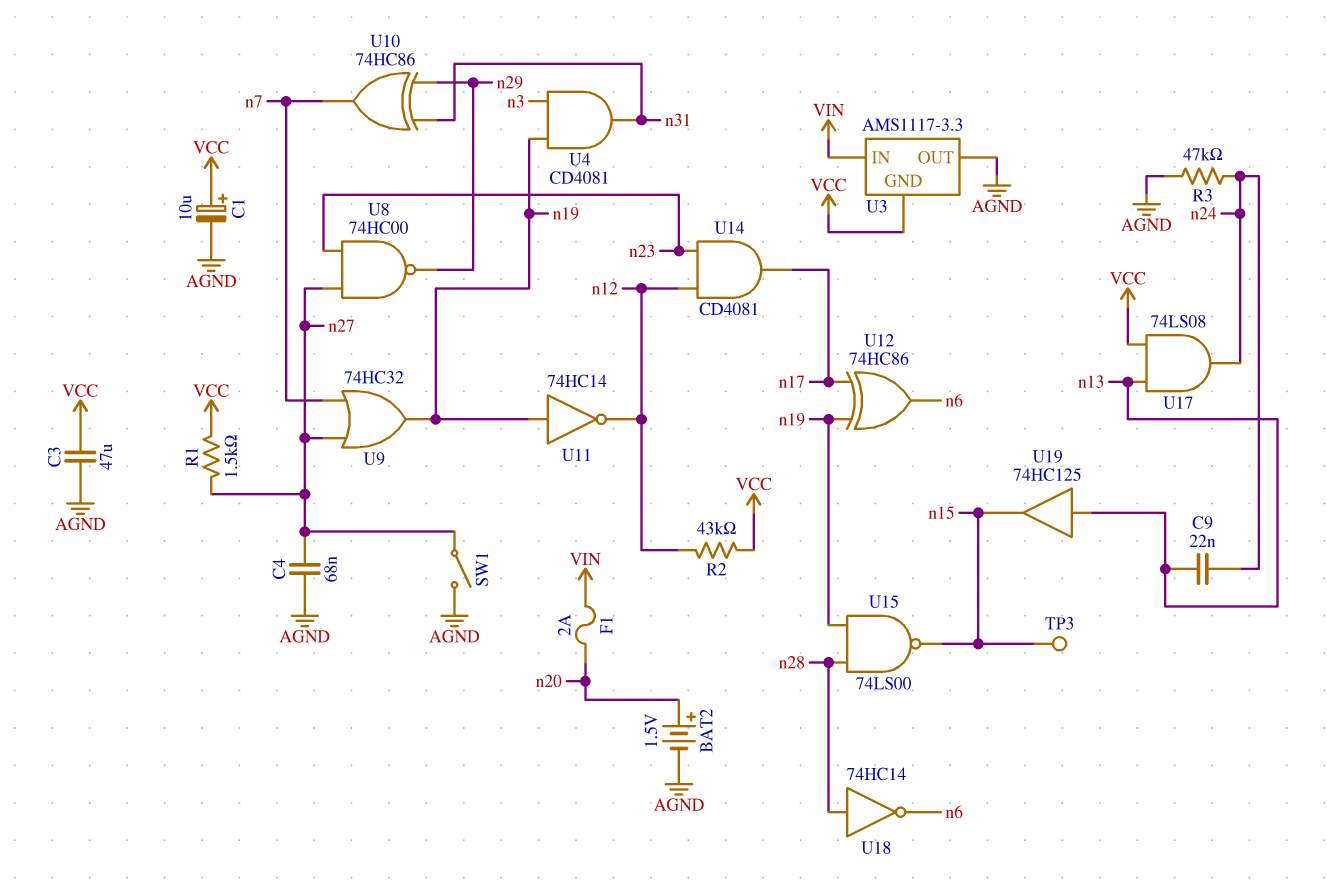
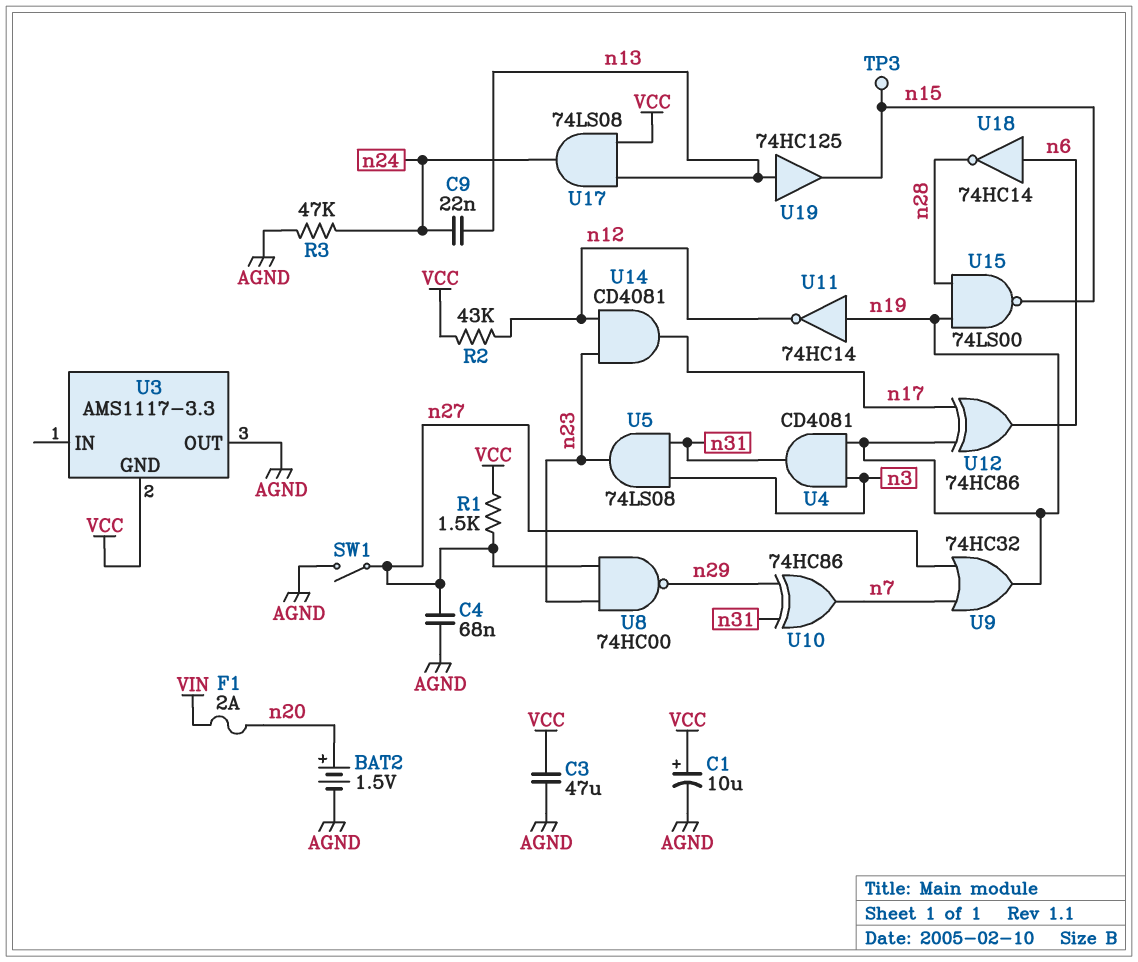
U3 pin IN: VIN -> none
U5: none -> AND 74LS08 (in n3, in n31, out n23)
U18: NOT 74HC14 (in n28, out n6) -> NOT 74HC14 (in n6, out n28)

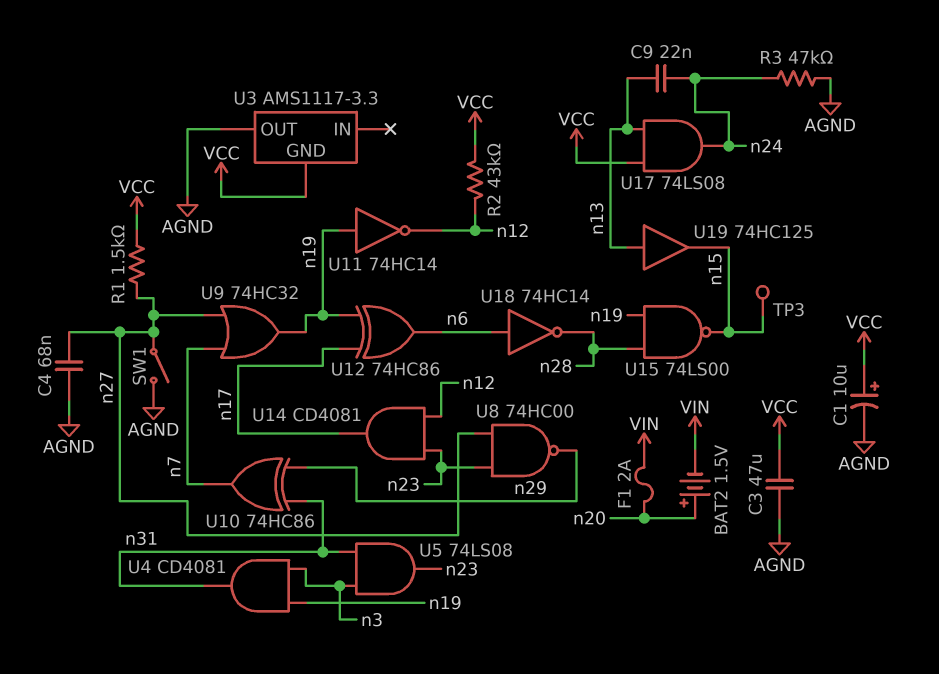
BAT2: 1.5V (plus n20, minus AGND) -> 1.5V (plus n20, minus VIN)

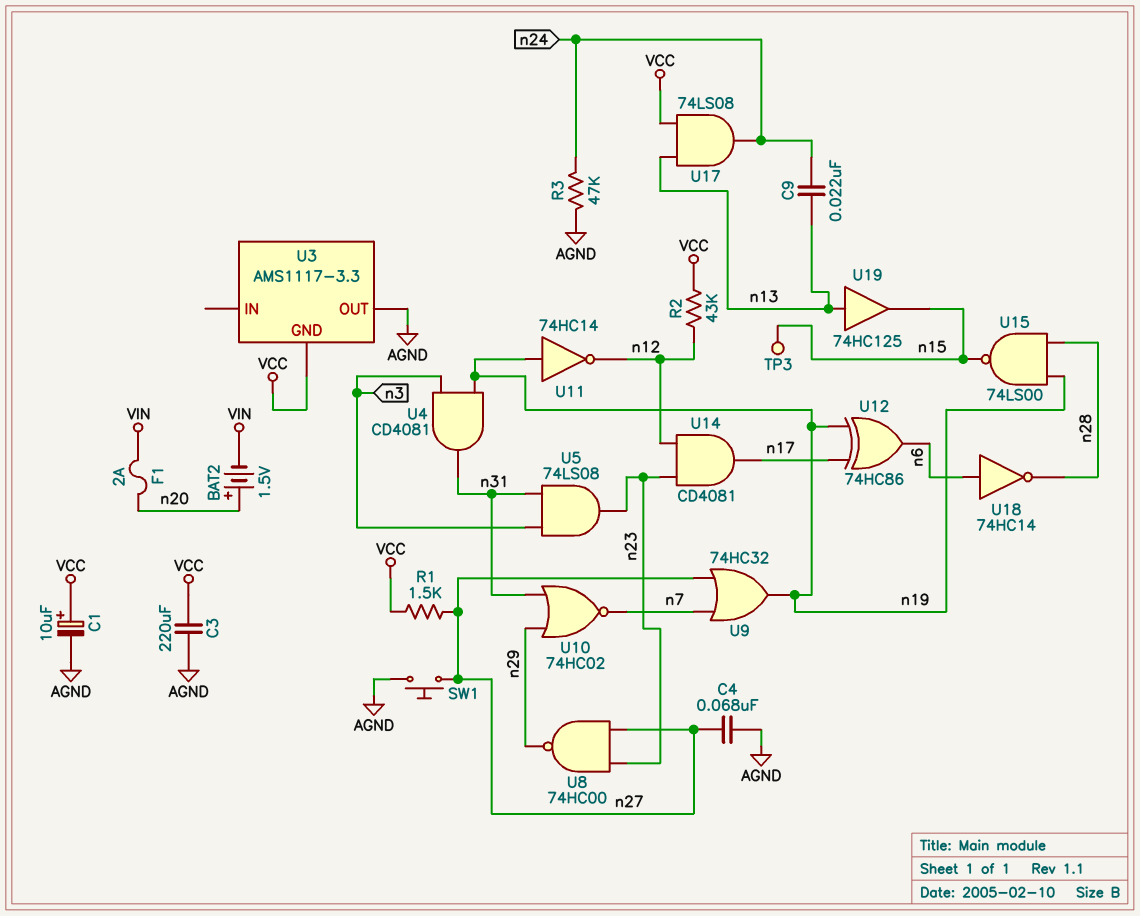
C3: 47uF (AGND, VCC) -> 220uF (AGND, VCC)
SW1: switch (AGND, n27) -> button (AGND, n27)
U10: XOR 74HC86 (in n29, in n31, out n7) -> NOR 74HC02 (in n29, in n31, out n7)

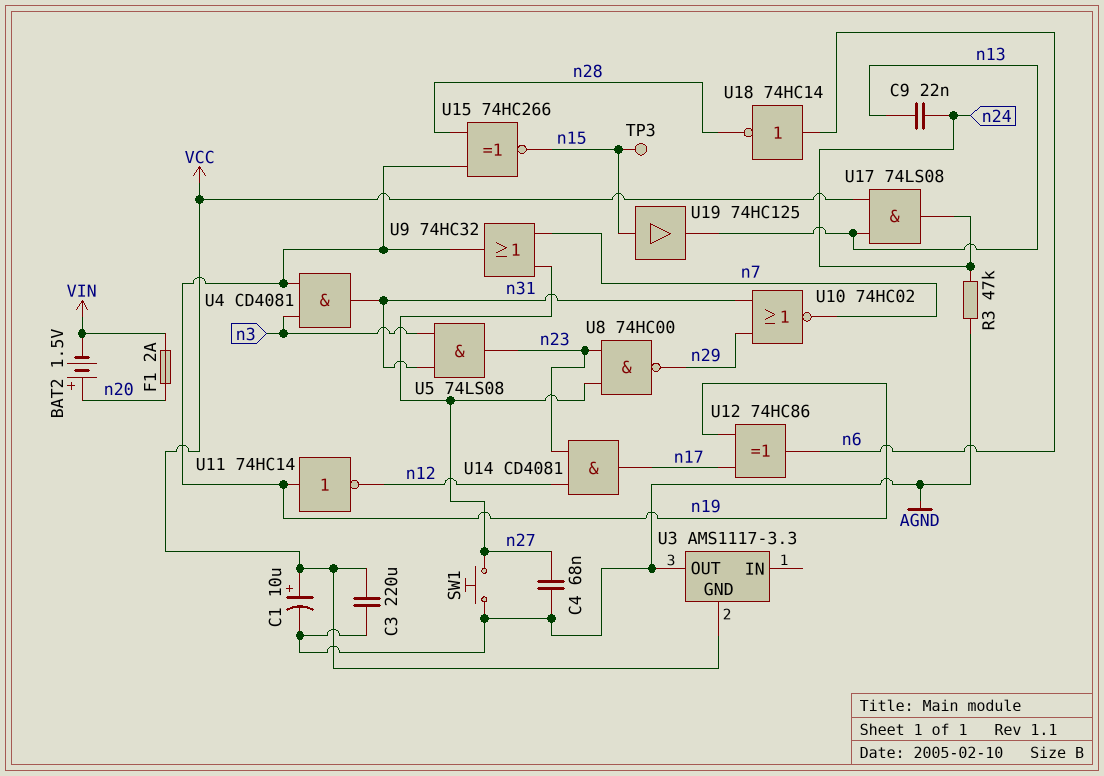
R1: 1.5k (VCC, n27) -> none
R2: 43k (VCC, n12) -> none
U15: NAND 74LS00 (in n19, in n28, out n15) -> XNOR 74HC266 (in n19, in n28, out n15)
U19: buffer 74HC125 (in n13, out n15) -> buffer 74HC125 (in n15, out n13)

